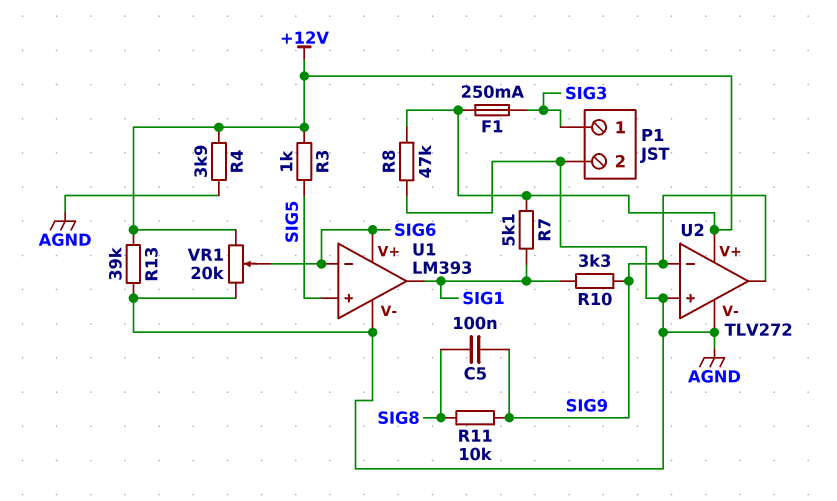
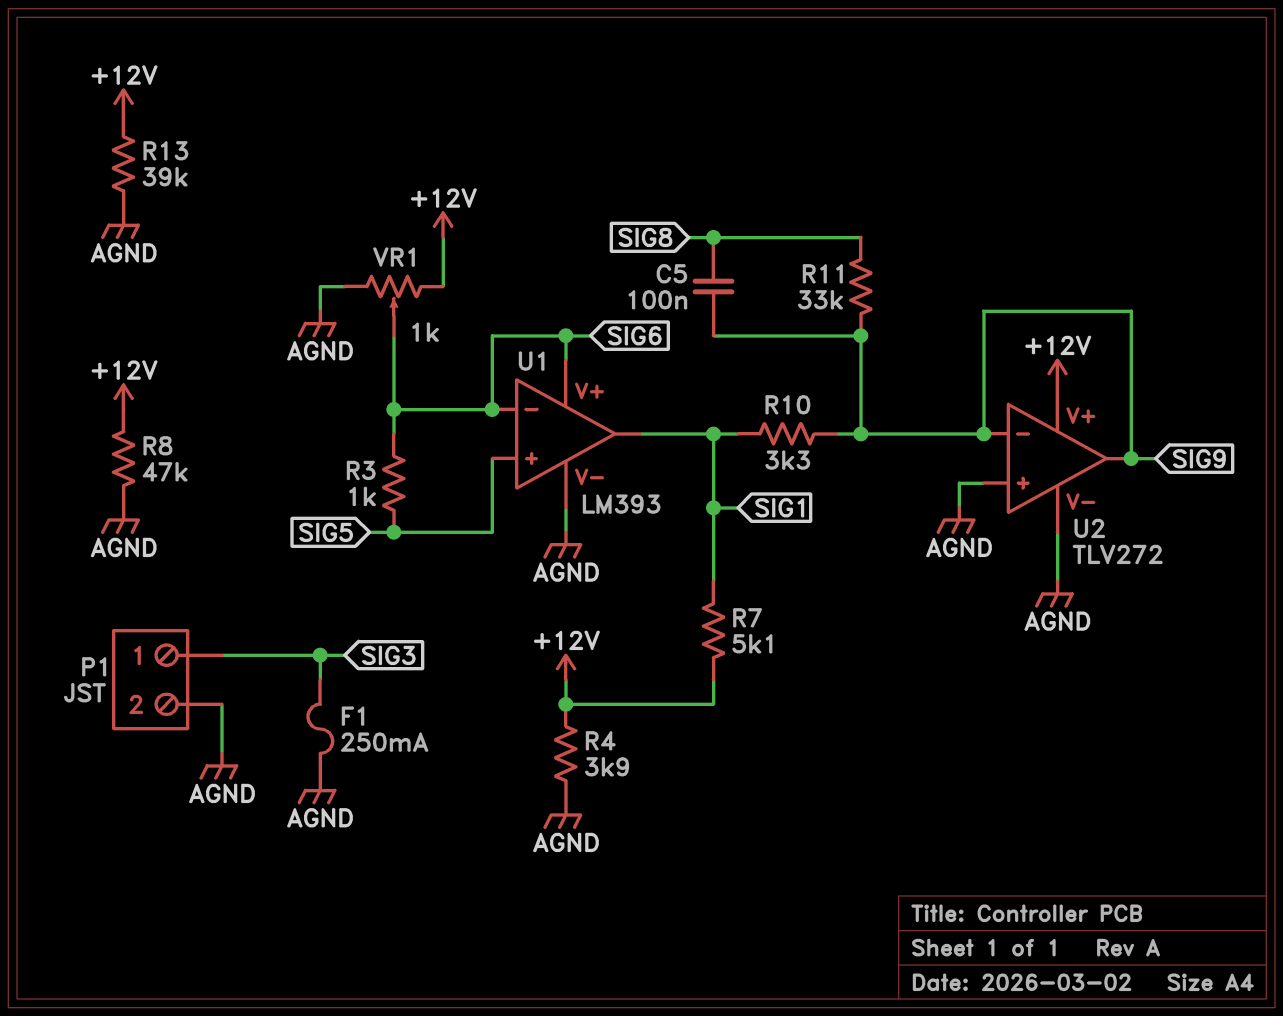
F1: 250mA (+12V, SIG3) -> 250mA (AGND, SIG3)
R3: 1k (+12V, SIG5) -> 1k (SIG5, SIG6)
R11: 10k (SIG8, SIG9) -> 33k (SIG8, SIG9)
VR1: 20k (+12V, AGND, wiper SIG6) -> 1k (+12V, AGND, wiper SIG6)

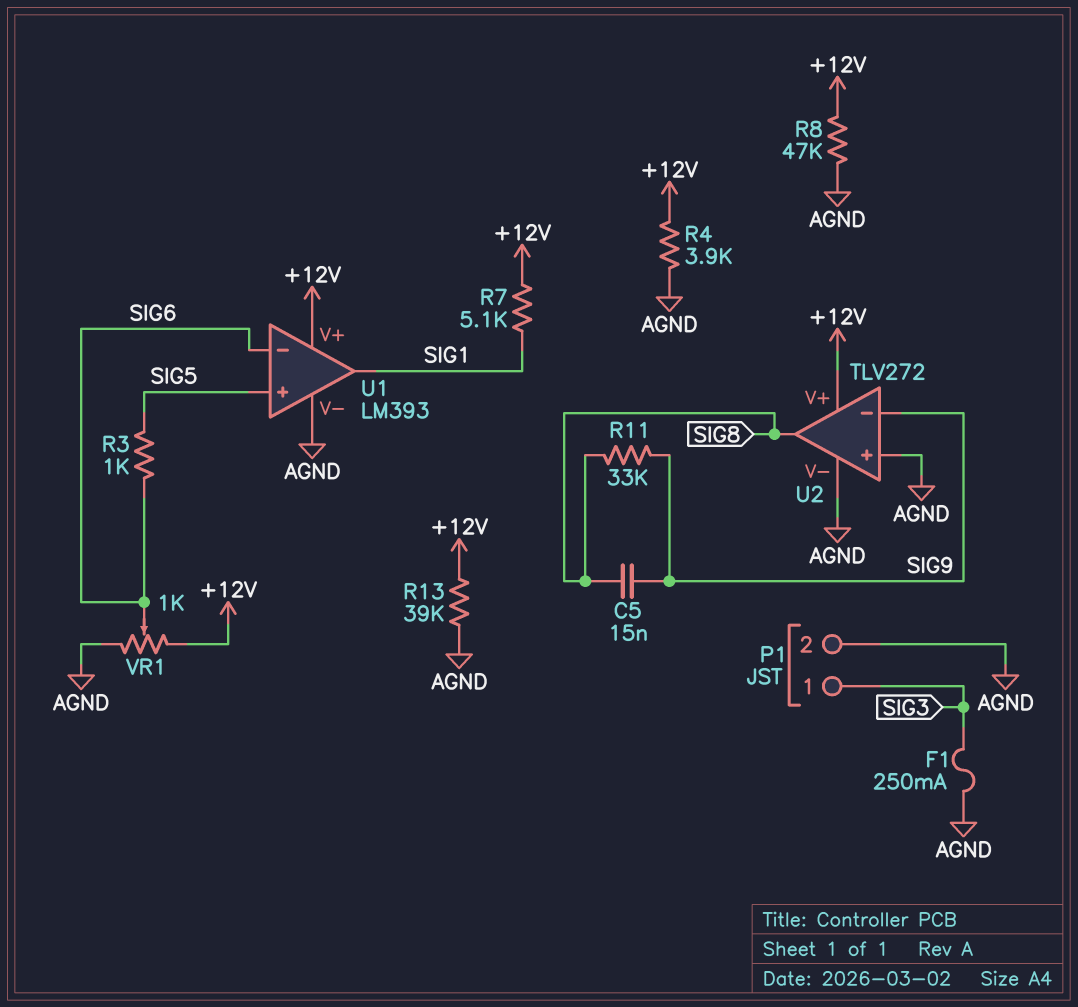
C5: 100nF (SIG8, SIG9) -> 15nF (SIG8, SIG9)
R10: 3.3k (SIG1, SIG9) -> none
U1 pin V+: SIG6 -> +12V
U2 pin out: SIG9 -> SIG8

